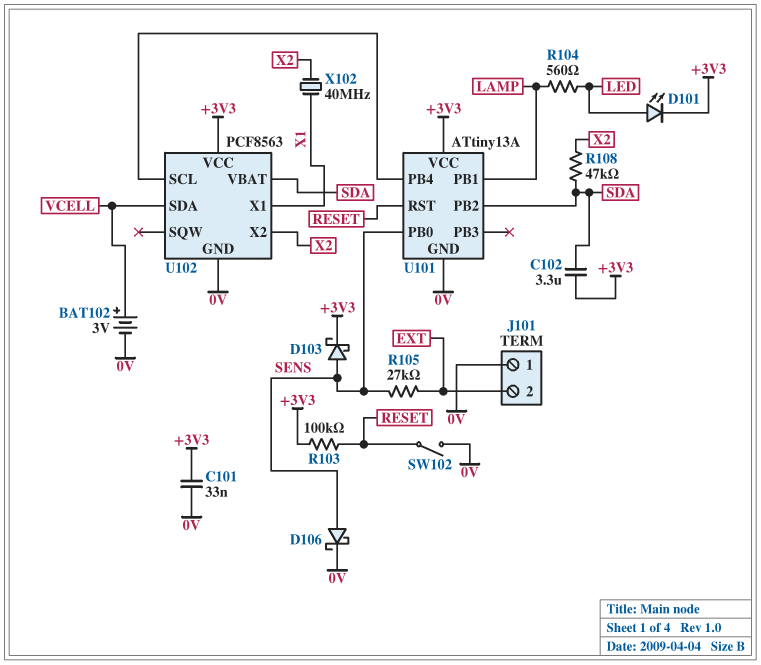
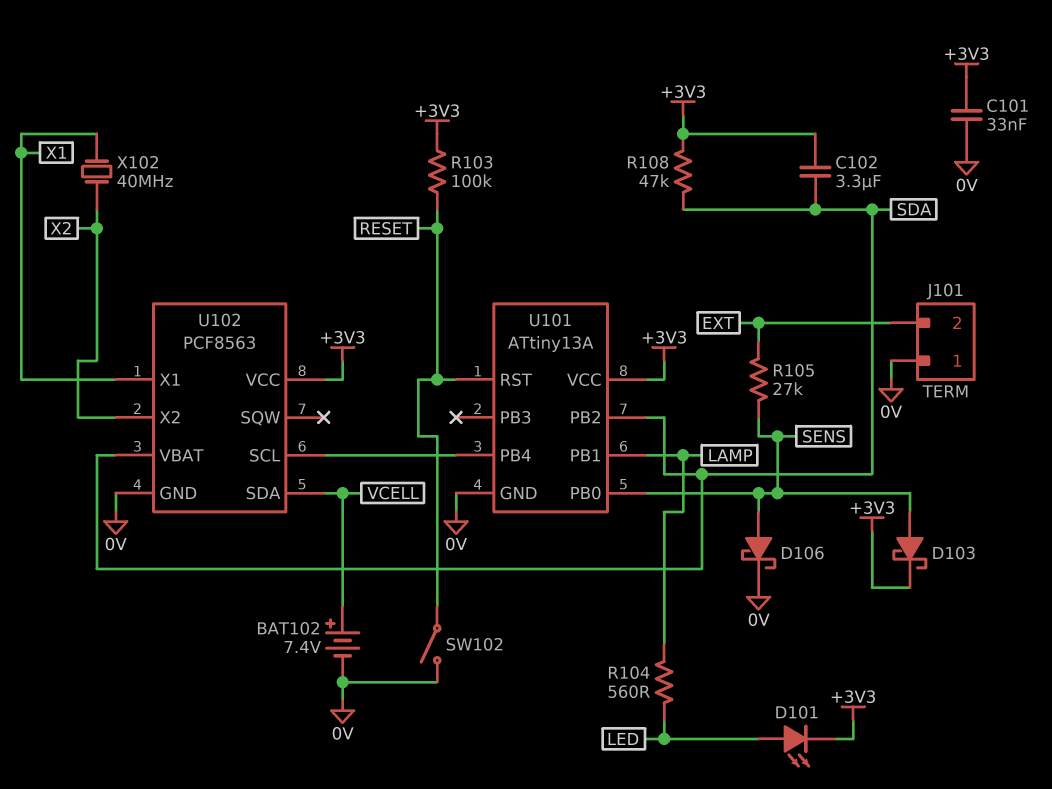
BAT102: 3V (plus VCELL, minus 0V) -> 7.4V (plus VCELL, minus 0V)
R108: 47k (SDA, X2) -> 47k (+3V3, SDA)

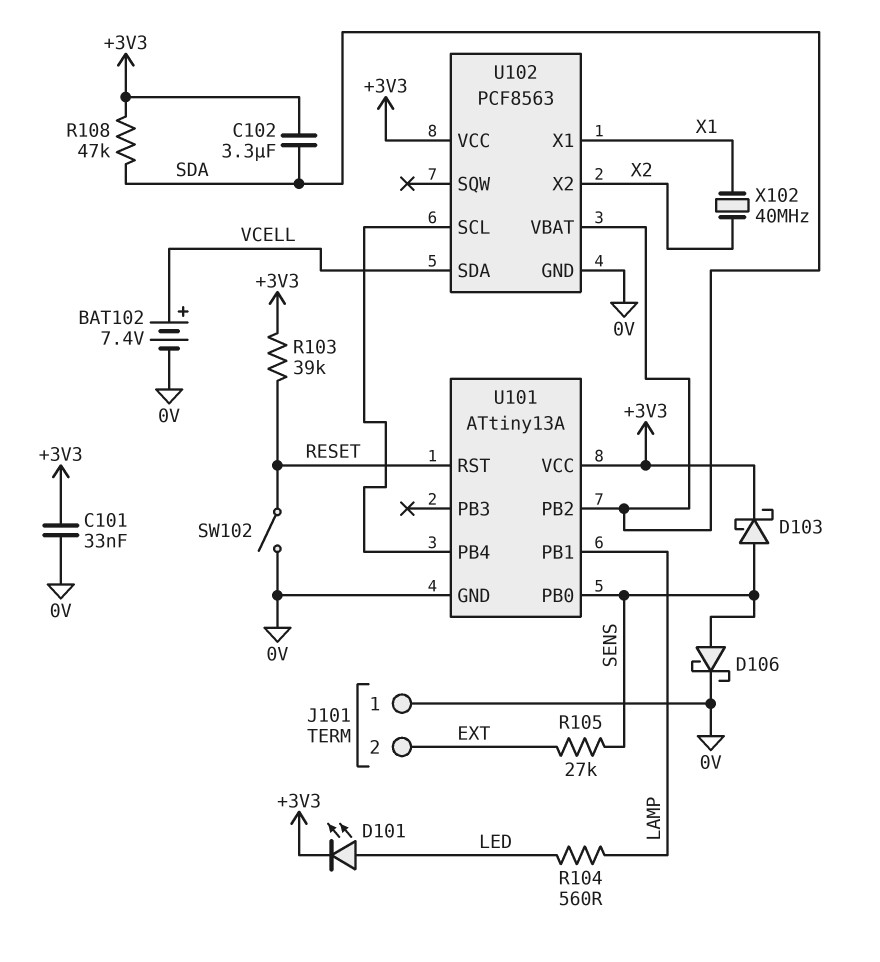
R103: 100k (+3V3, RESET) -> 39k (+3V3, RESET)

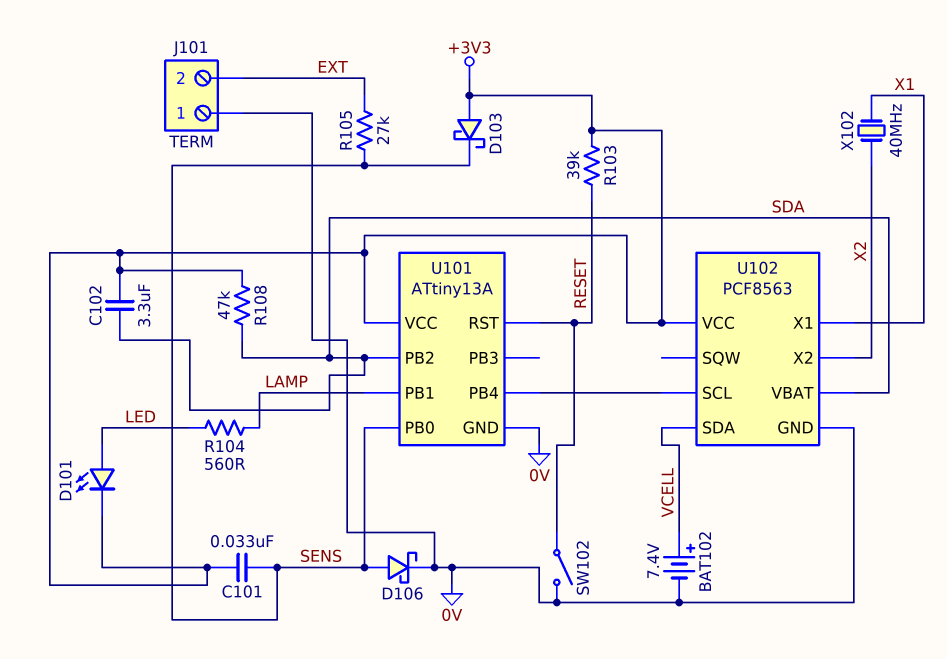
C101: 33nF (+3V3, 0V) -> 33nF (+3V3, SENS)
D103: schottky (A SENS, K +3V3) -> schottky (A +3V3, K SENS)

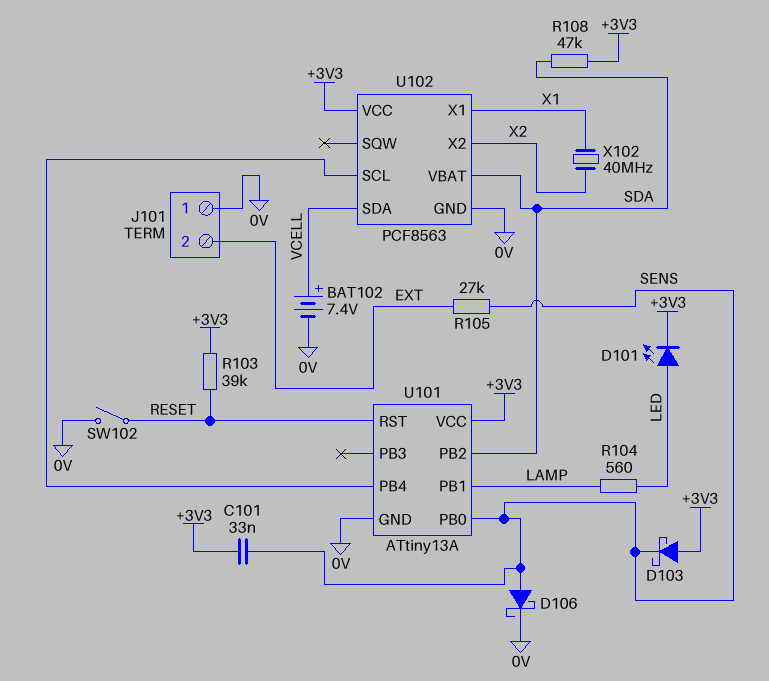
C102: 3.3uF (+3V3, SDA) -> none

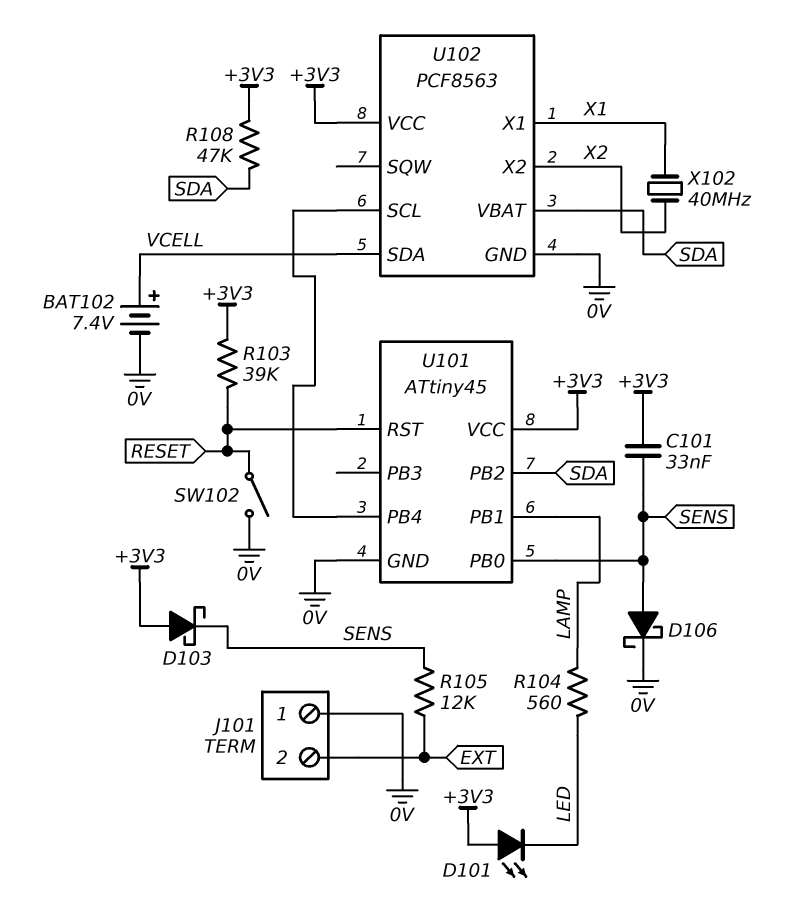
D101: LED (A LED, K +3V3) -> LED (A +3V3, K LED)
R105: 27k (EXT, SENS) -> 12k (EXT, SENS)
U101: ATtiny13A -> ATtiny45

